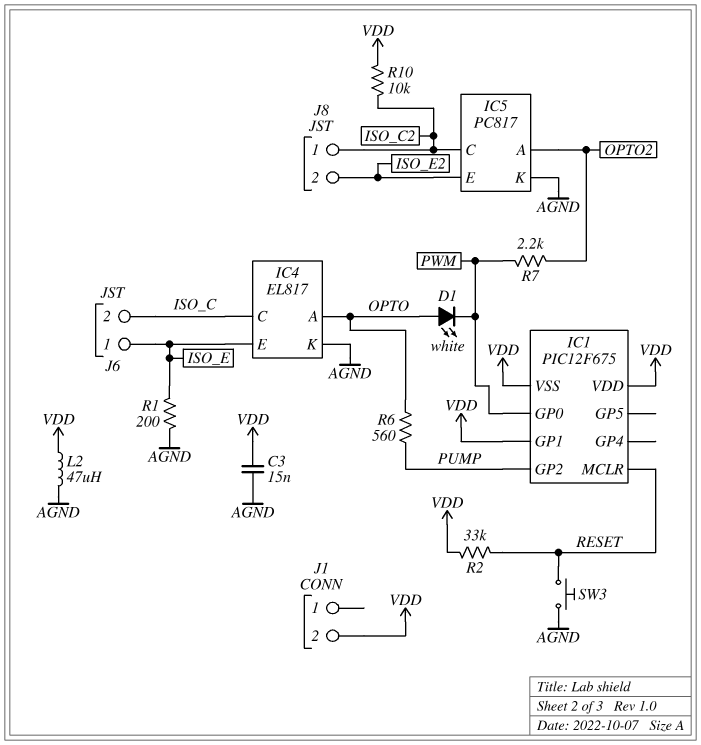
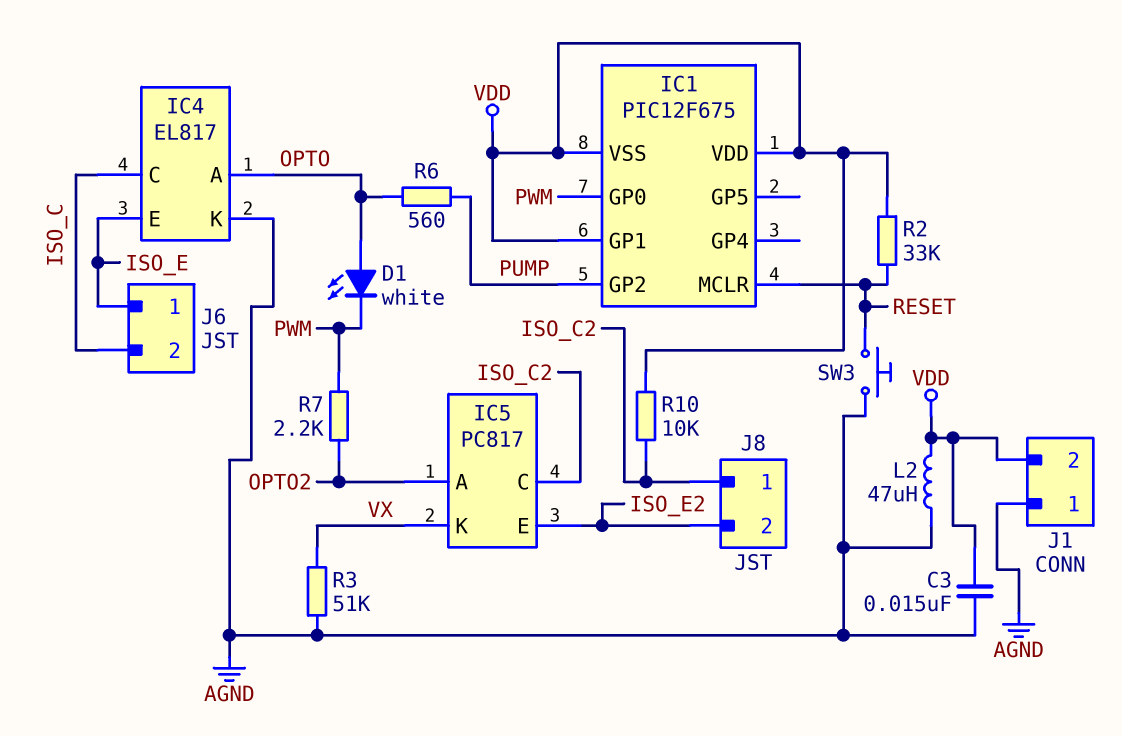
IC5 pin K: AGND -> VX
J1 pin 1: none -> AGND
R1: 200 (AGND, ISO_E) -> none
R3: none -> 51k (AGND, VX)

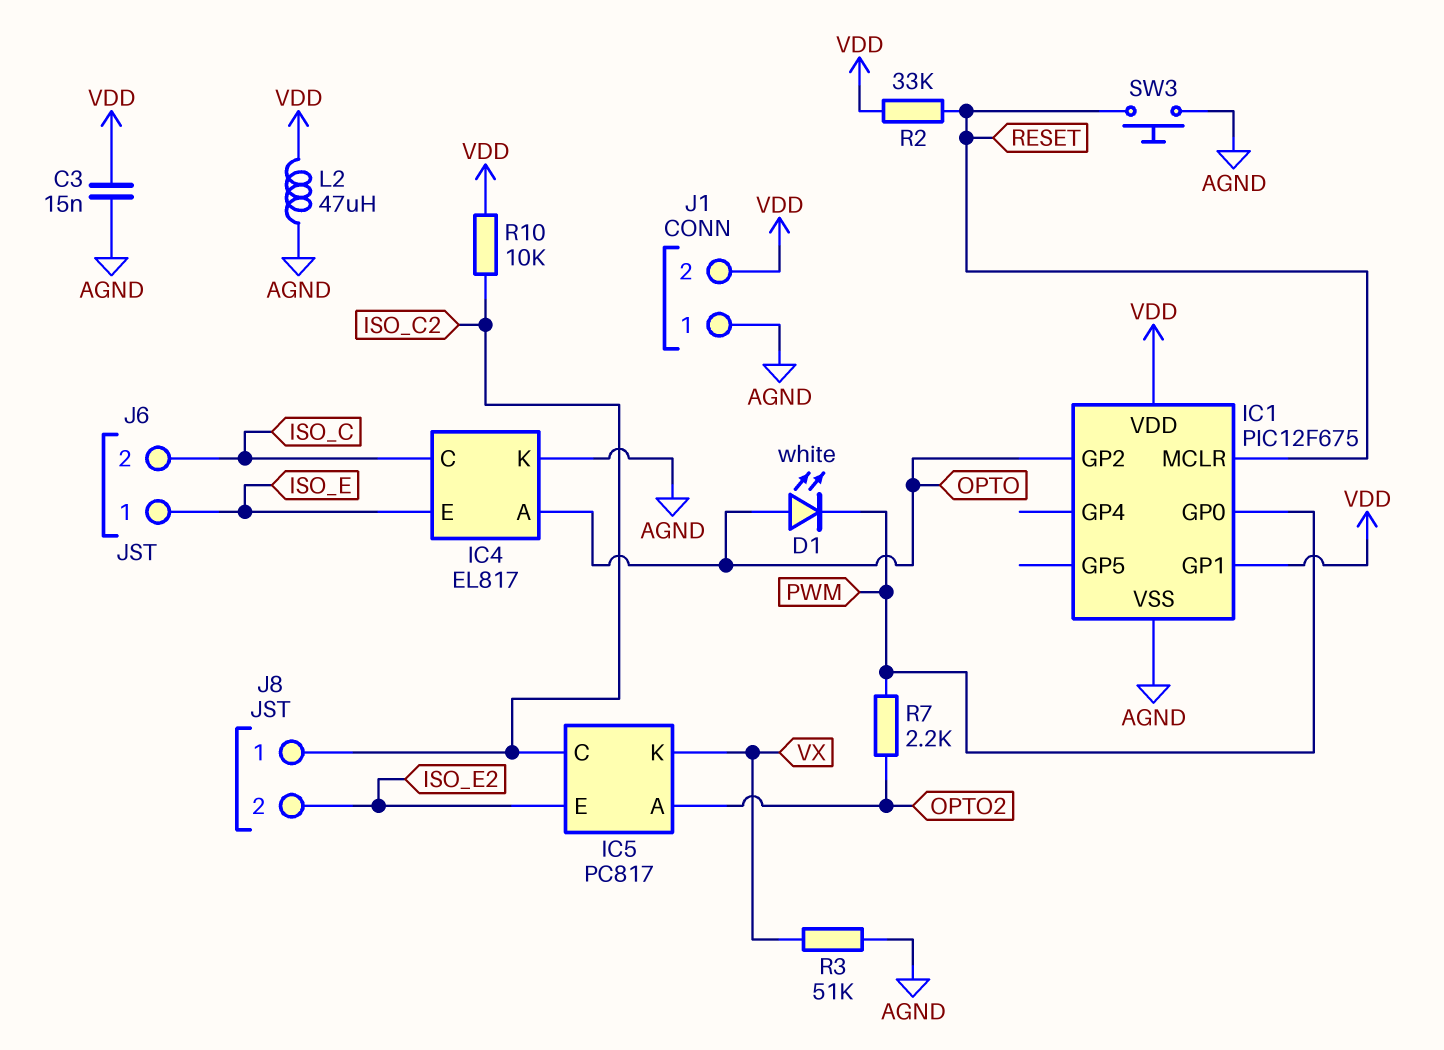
IC1 pin GP2: PUMP -> OPTO
IC1 pin VSS: VDD -> AGND
R6: 560 (OPTO, PUMP) -> none

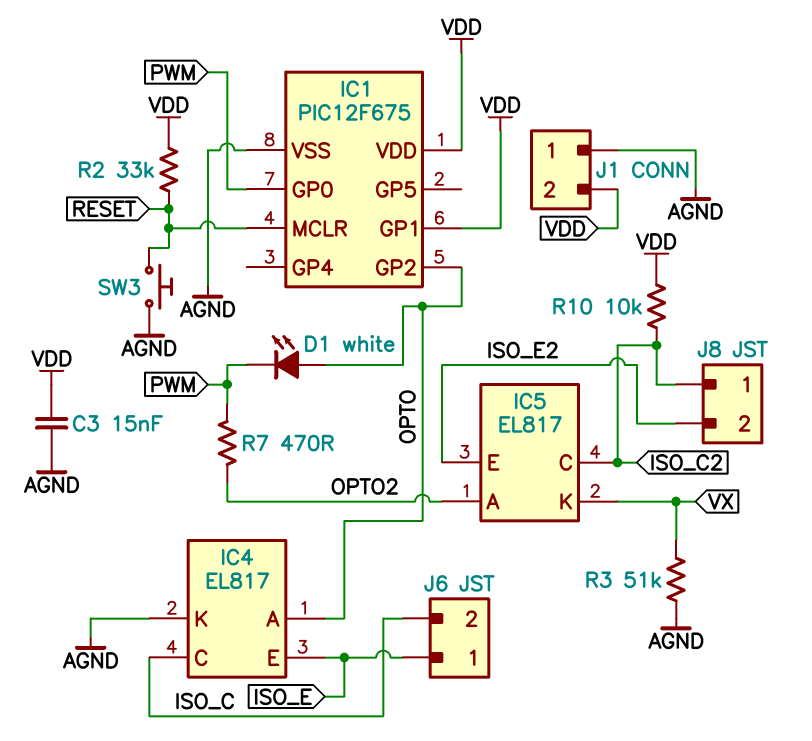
IC5: PC817 -> EL817
L2: 47uH (AGND, VDD) -> none
R7: 2.2k (OPTO2, PWM) -> 470 (OPTO2, PWM)

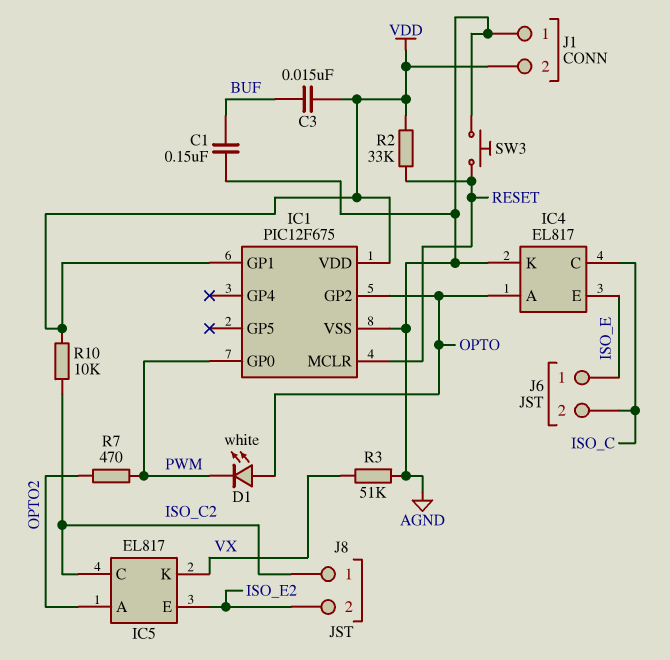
C1: none -> 150nF (AGND, BUF)
C3: 15nF (AGND, VDD) -> 15nF (BUF, VDD)

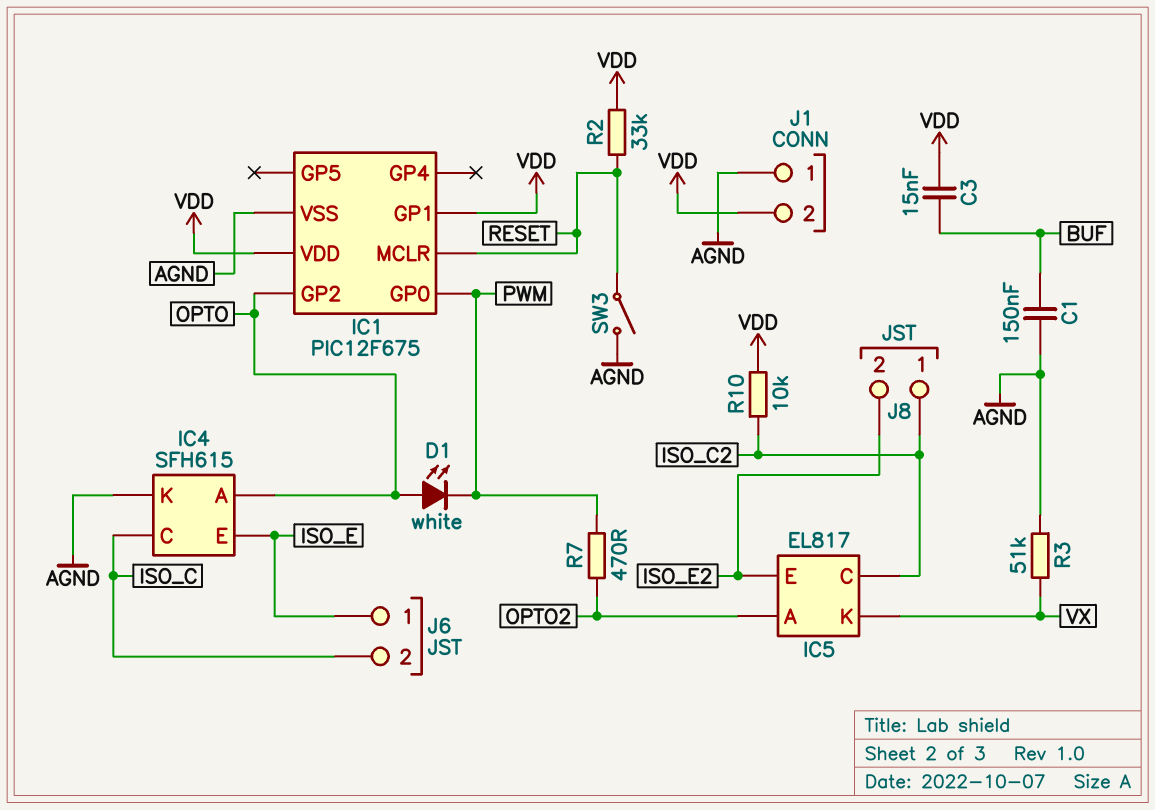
IC4: EL817 -> SFH615
SW3: button (AGND, RESET) -> switch (AGND, RESET)

